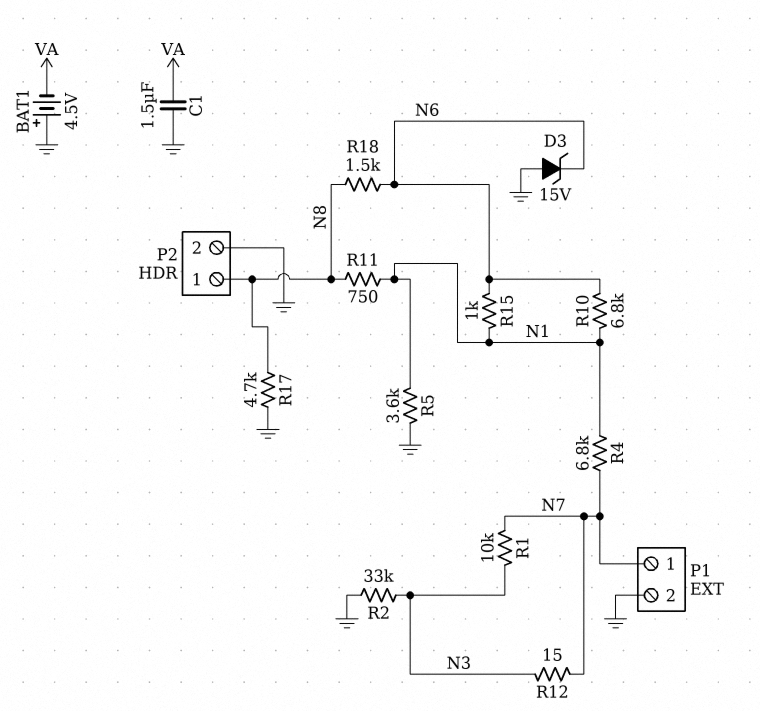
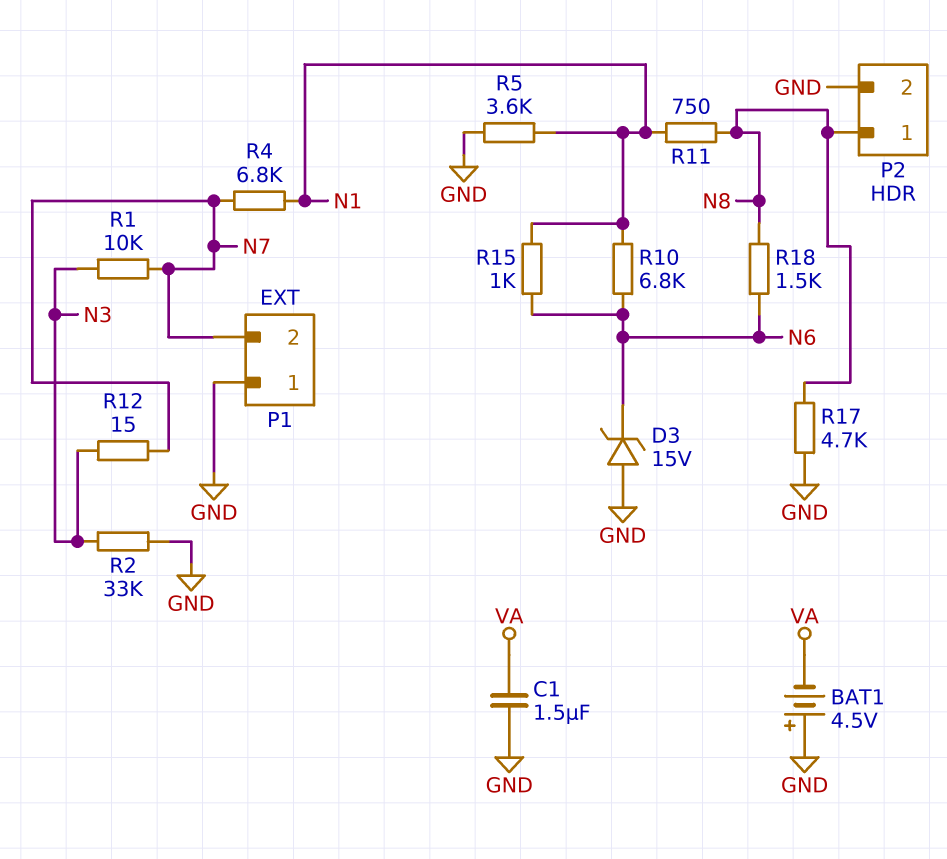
P1 pin 1: N7 -> GND
P1 pin 2: GND -> N7

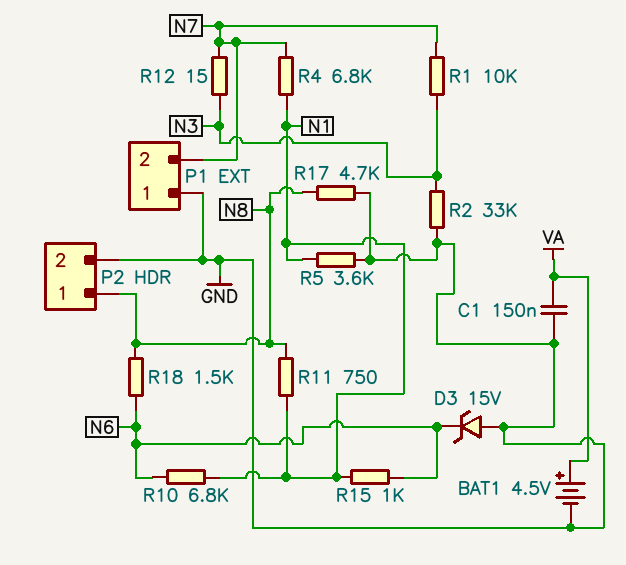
BAT1: 4.5V (plus GND, minus VA) -> 4.5V (plus VA, minus GND)
C1: 1.5uF (GND, VA) -> 150nF (GND, VA)

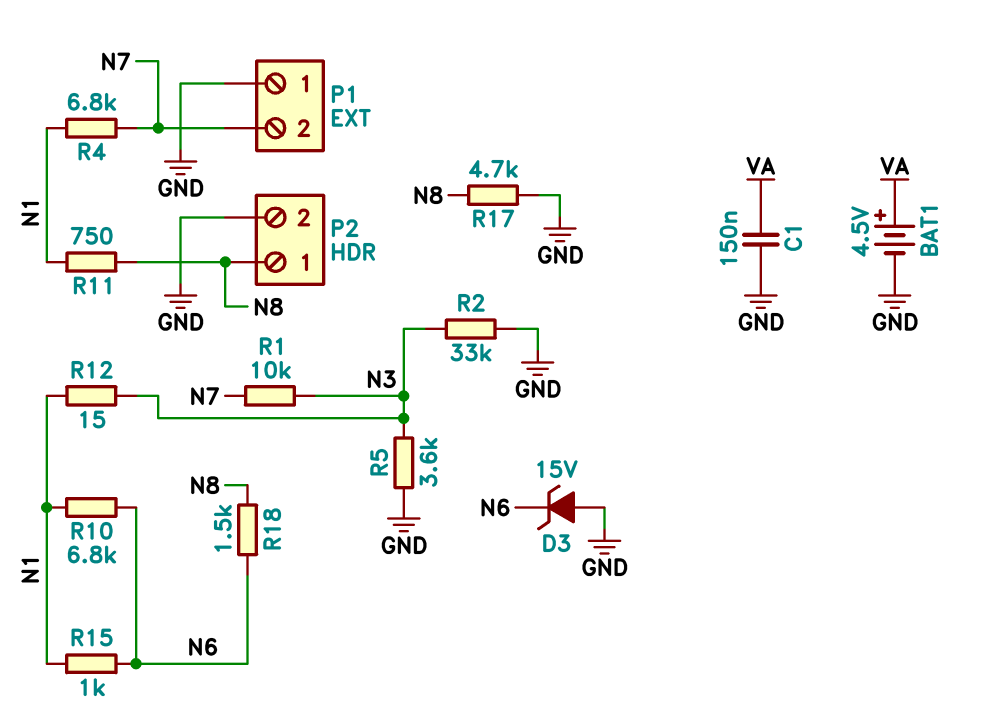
R5: 3.6k (GND, N1) -> 3.6k (GND, N3)
R12: 15 (N3, N7) -> 15 (N1, N3)

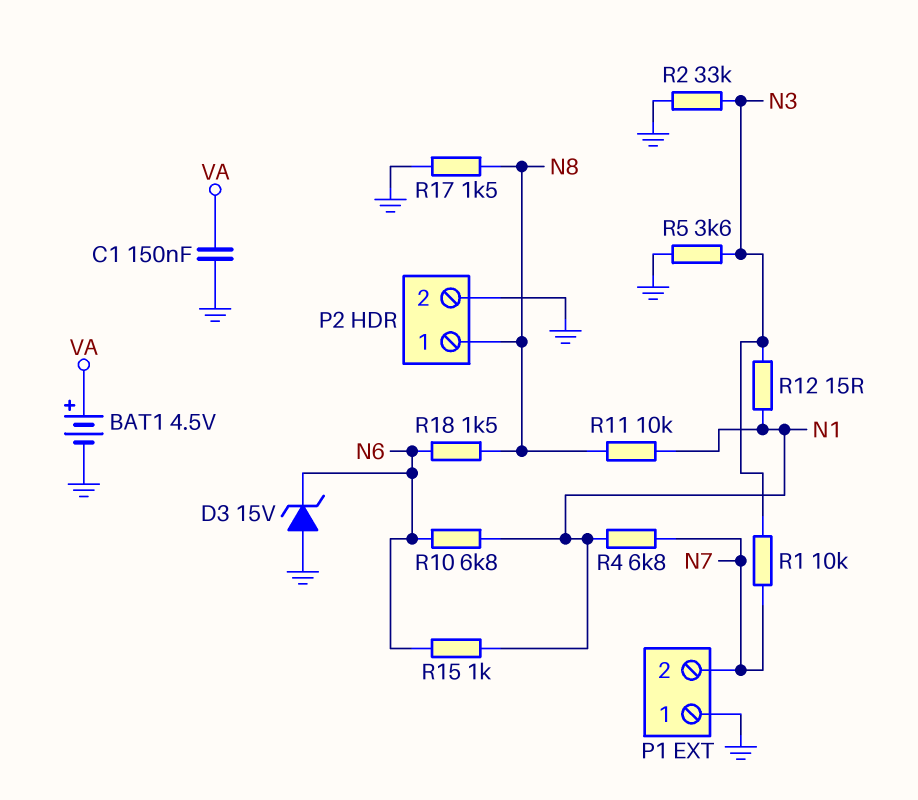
R11: 750 (N1, N8) -> 10k (N1, N8)
R17: 4.7k (GND, N8) -> 1.5k (GND, N8)

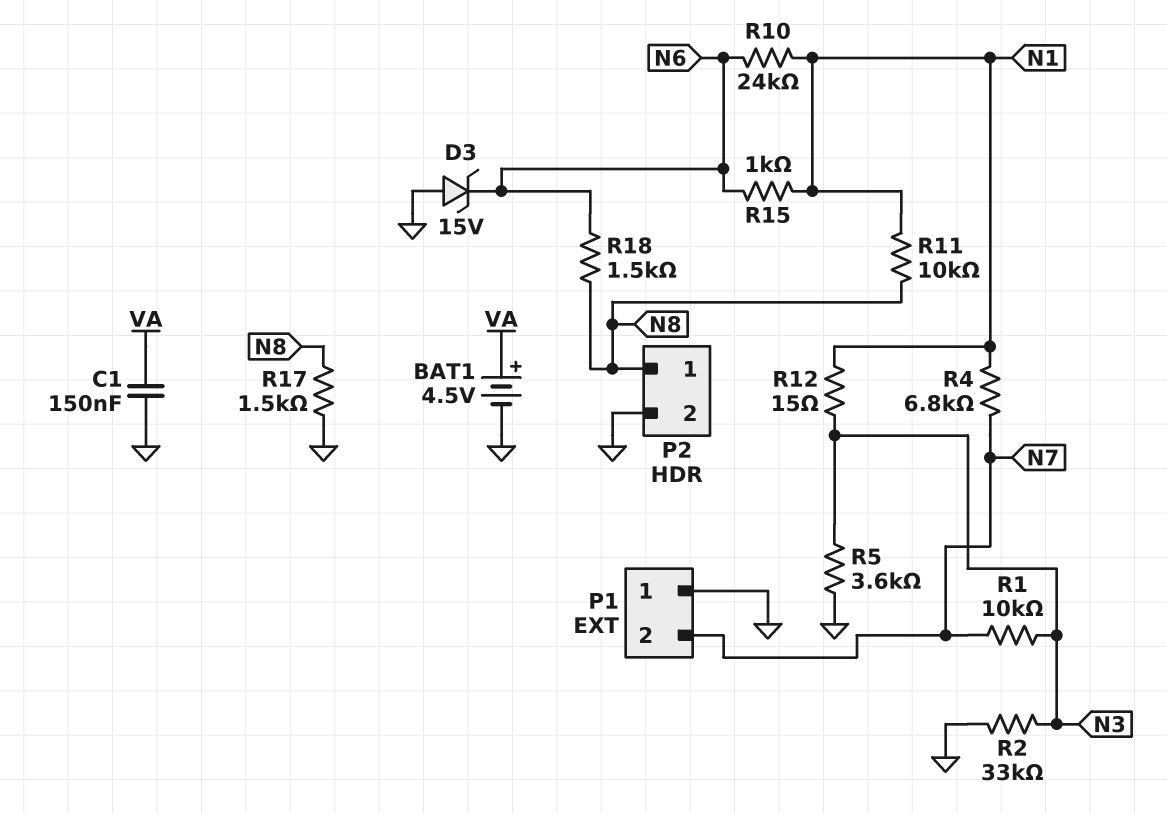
R10: 6.8k (N1, N6) -> 24k (N1, N6)

